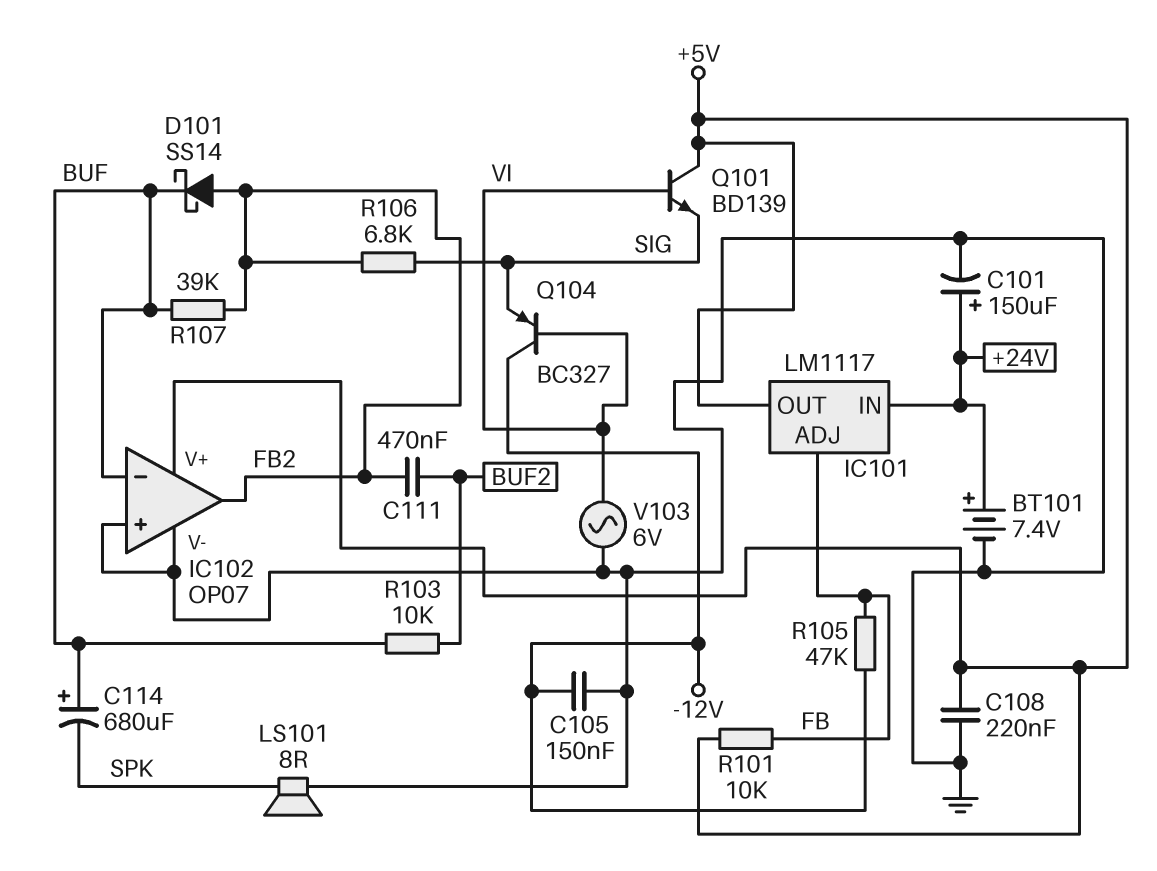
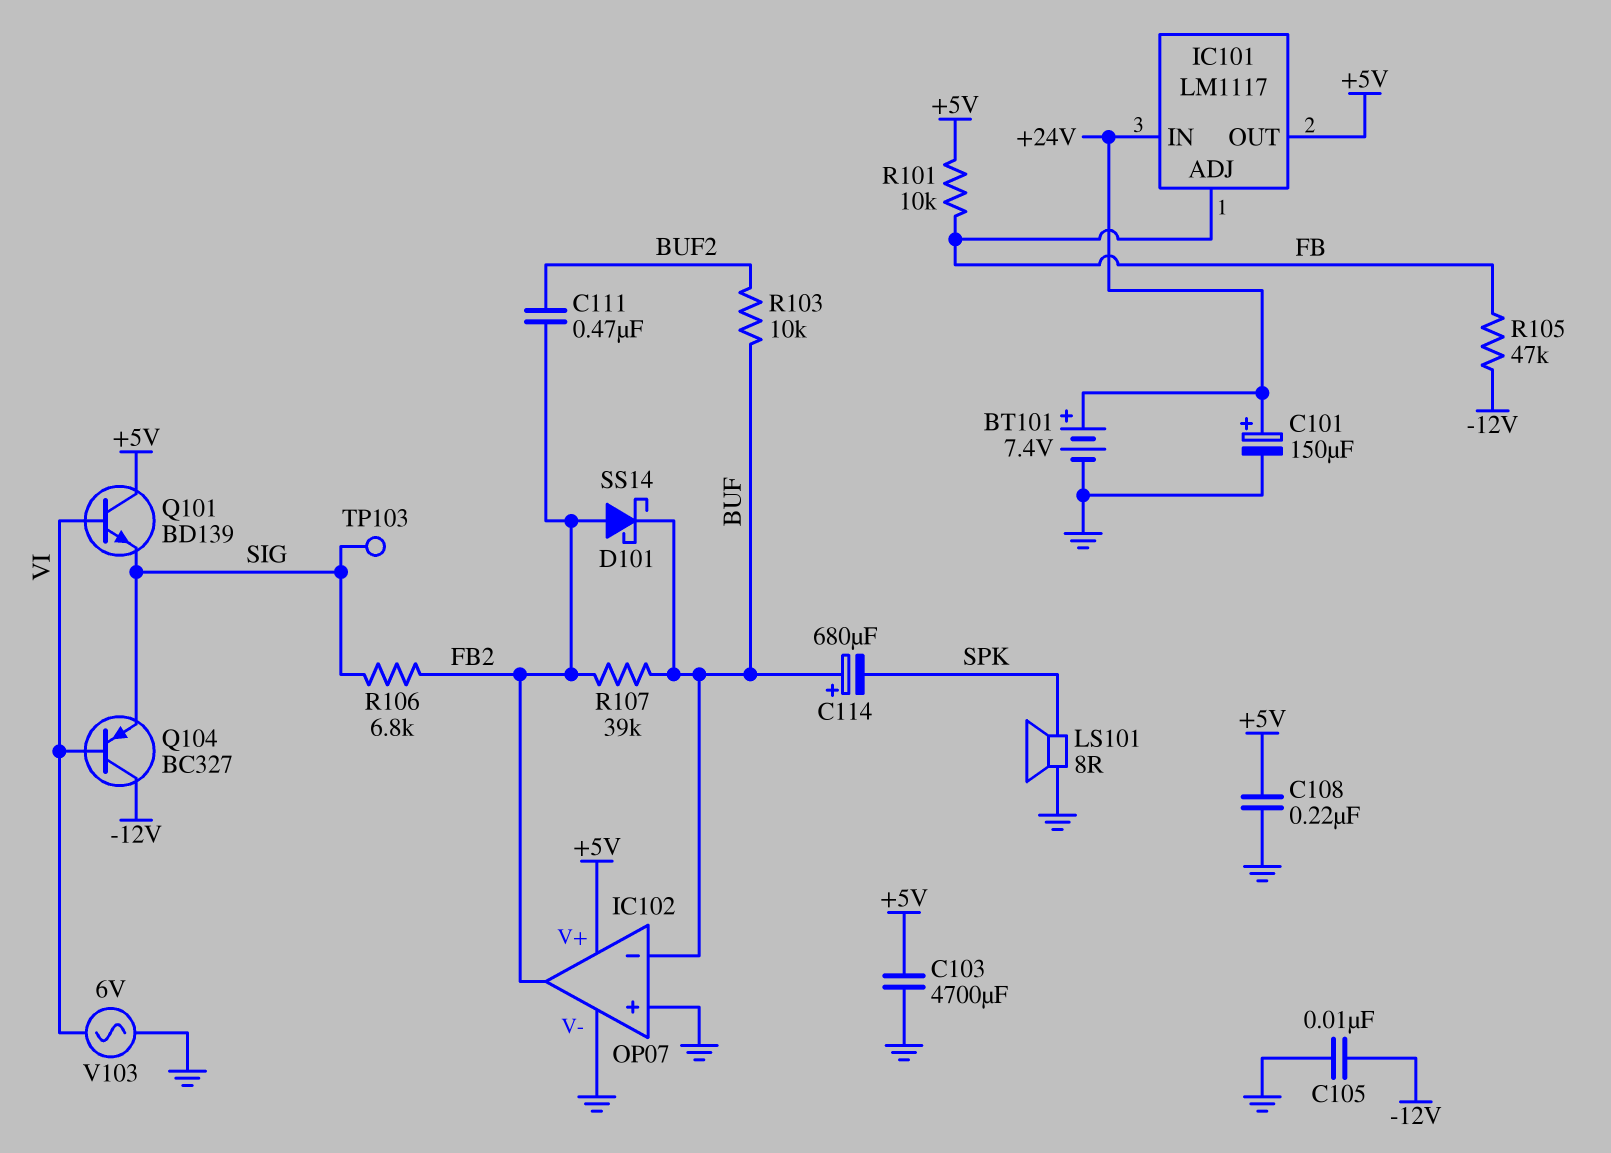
C103: none -> 4700uF (+5V, GND)
C105: 150nF (-12V, GND) -> 10nF (-12V, GND)
TP103: none -> test point (SIG)

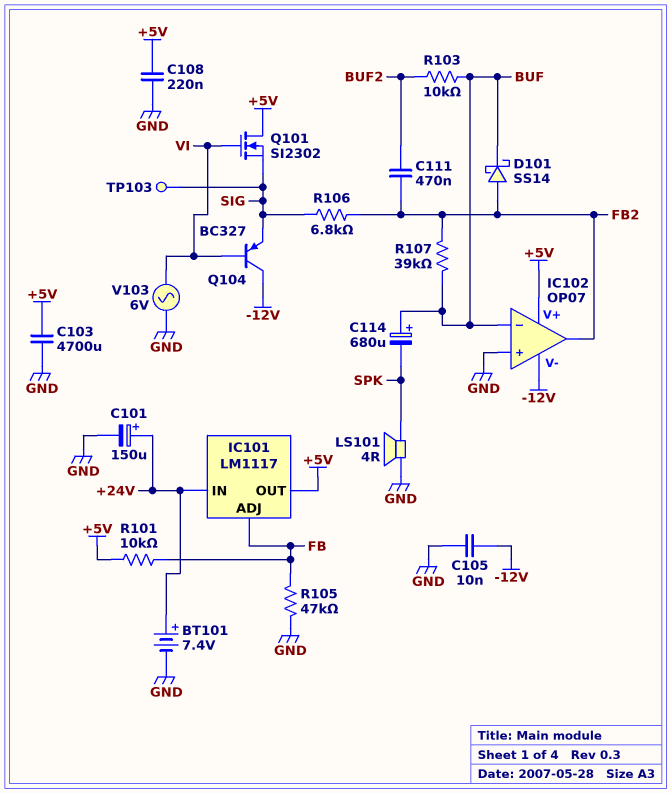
IC102 pin V-: GND -> -12V
LS101: speaker 8R (GND, SPK) -> speaker 4R (GND, SPK)
Q101: NPN BD139 (B VI, C +5V, E SIG) -> NMOS SI2302 (G VI, D +5V, S SIG)
R105: 47k (-12V, FB) -> 47k (FB, GND)

